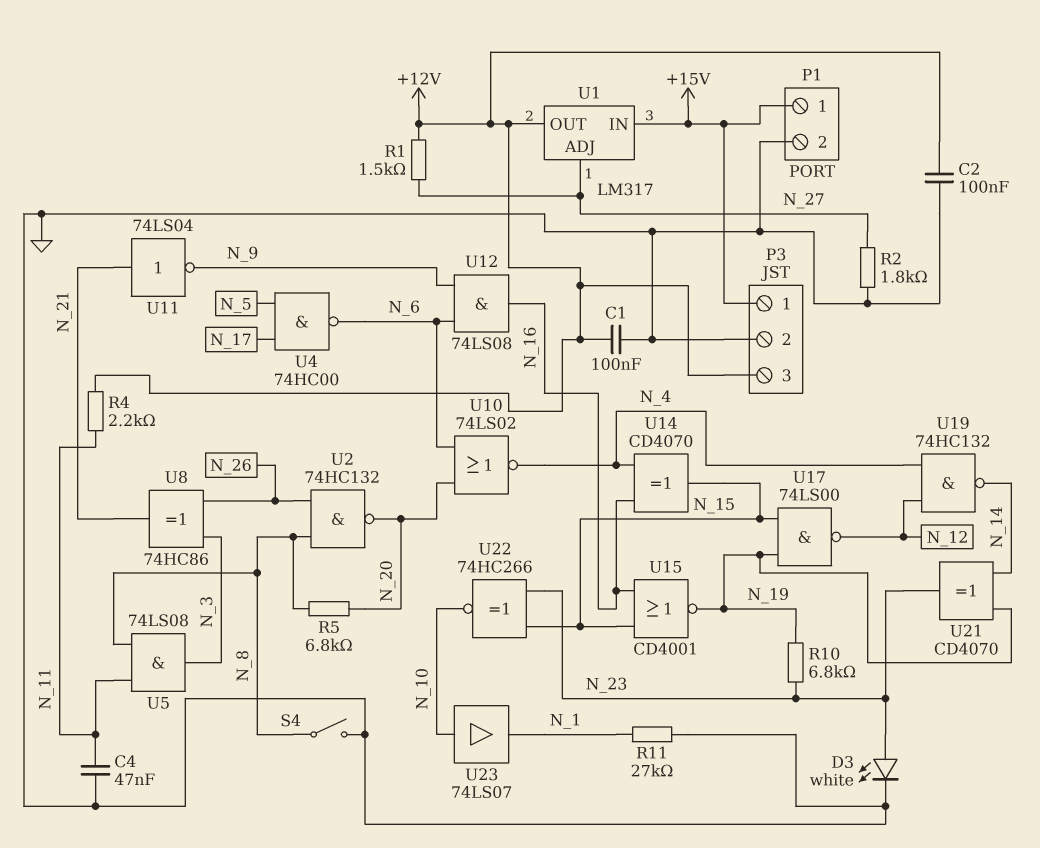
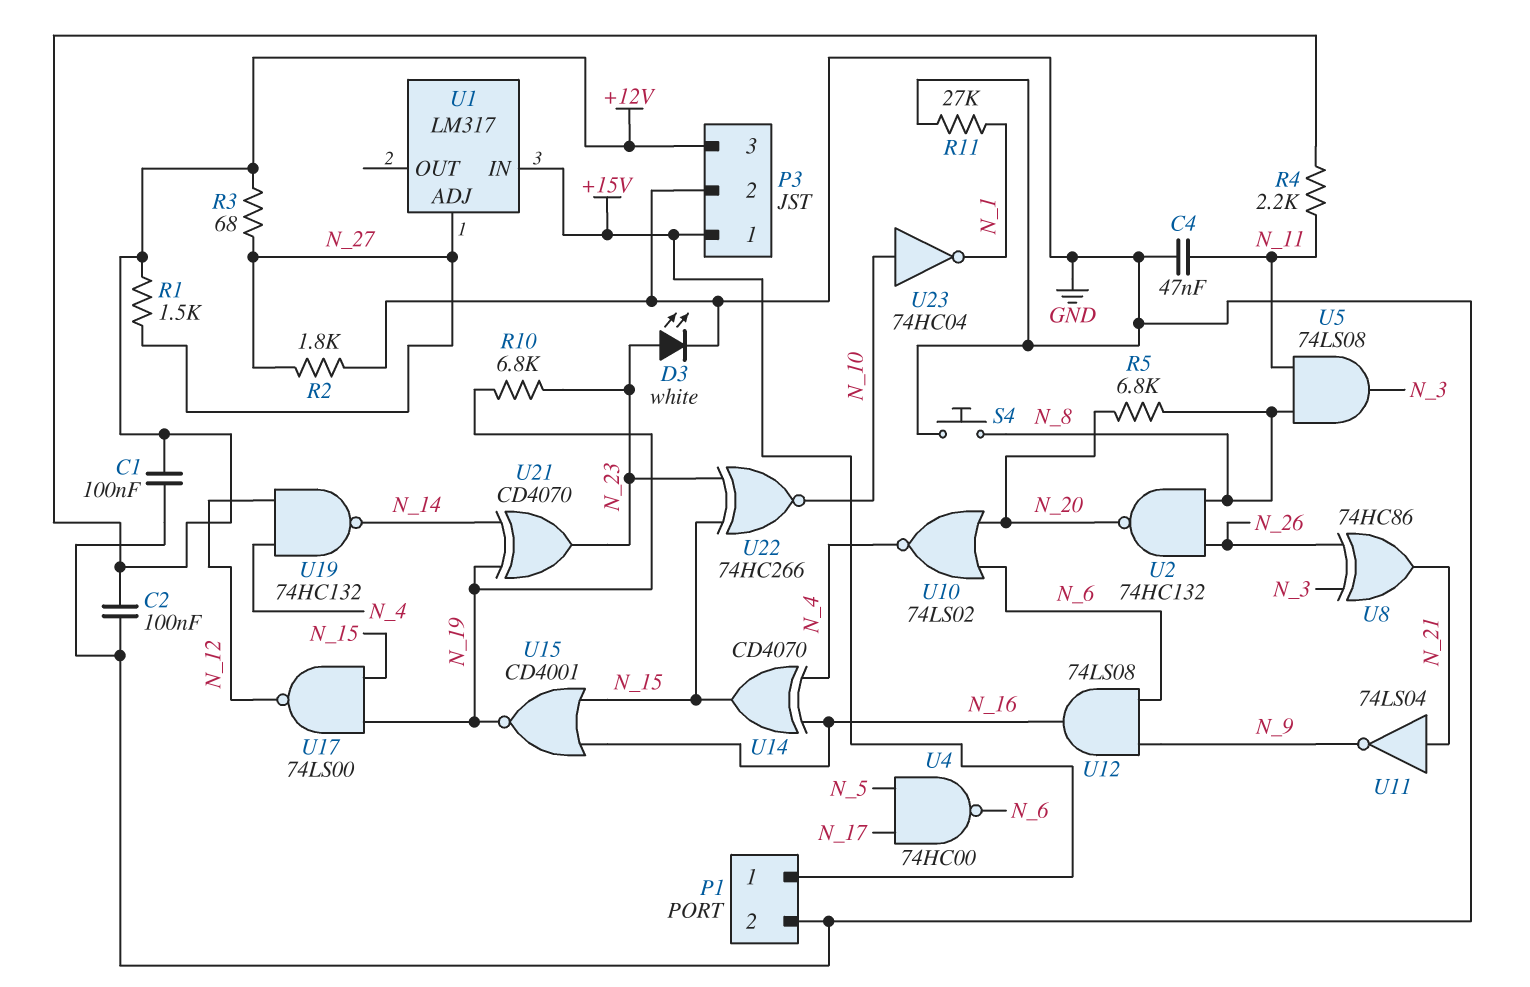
R3: none -> 68 (+12V, N_27)
S4: switch (GND, N_8) -> button (GND, N_8)
U1 pin OUT: +12V -> none
U23: buffer 74LS07 (in N_10, out N_1) -> NOT 74HC04 (in N_10, out N_1)

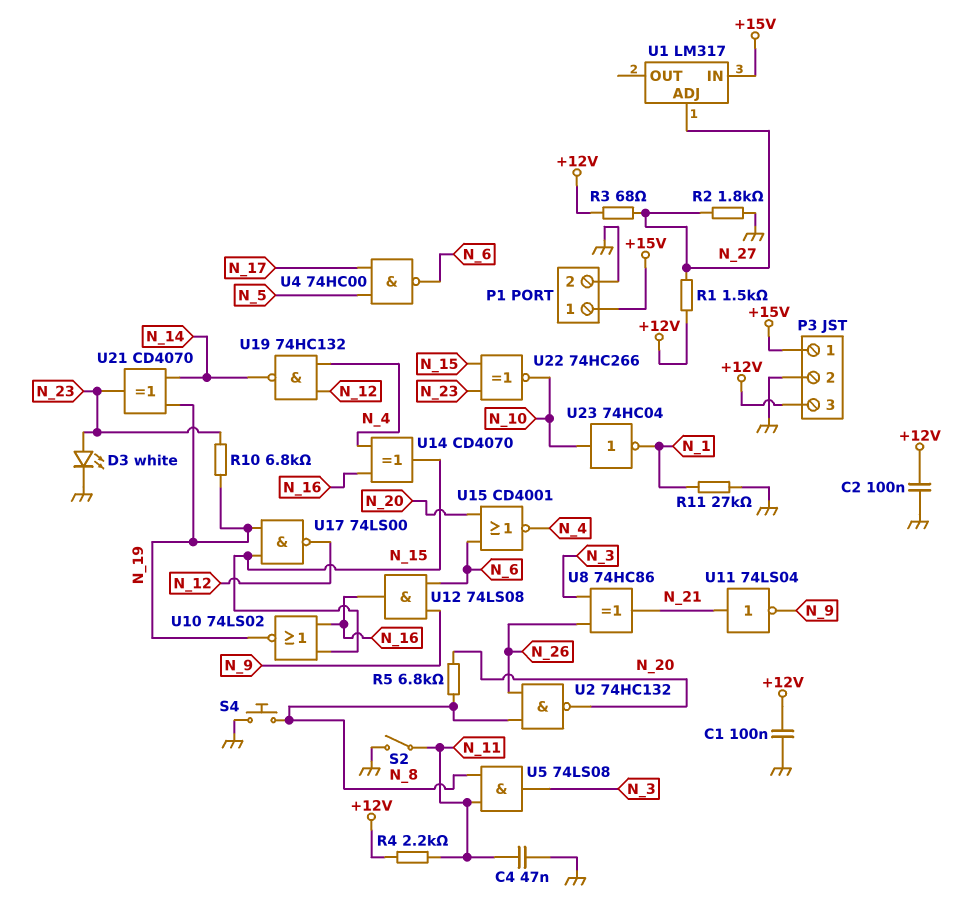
S2: none -> switch (GND, N_11)
U10: NOR 74LS02 (in N_6, in N_20, out N_4) -> NOR 74LS02 (in N_15, in N_16, out N_19)
U15: NOR CD4001 (in N_15, in N_16, out N_19) -> NOR CD4001 (in N_6, in N_20, out N_4)

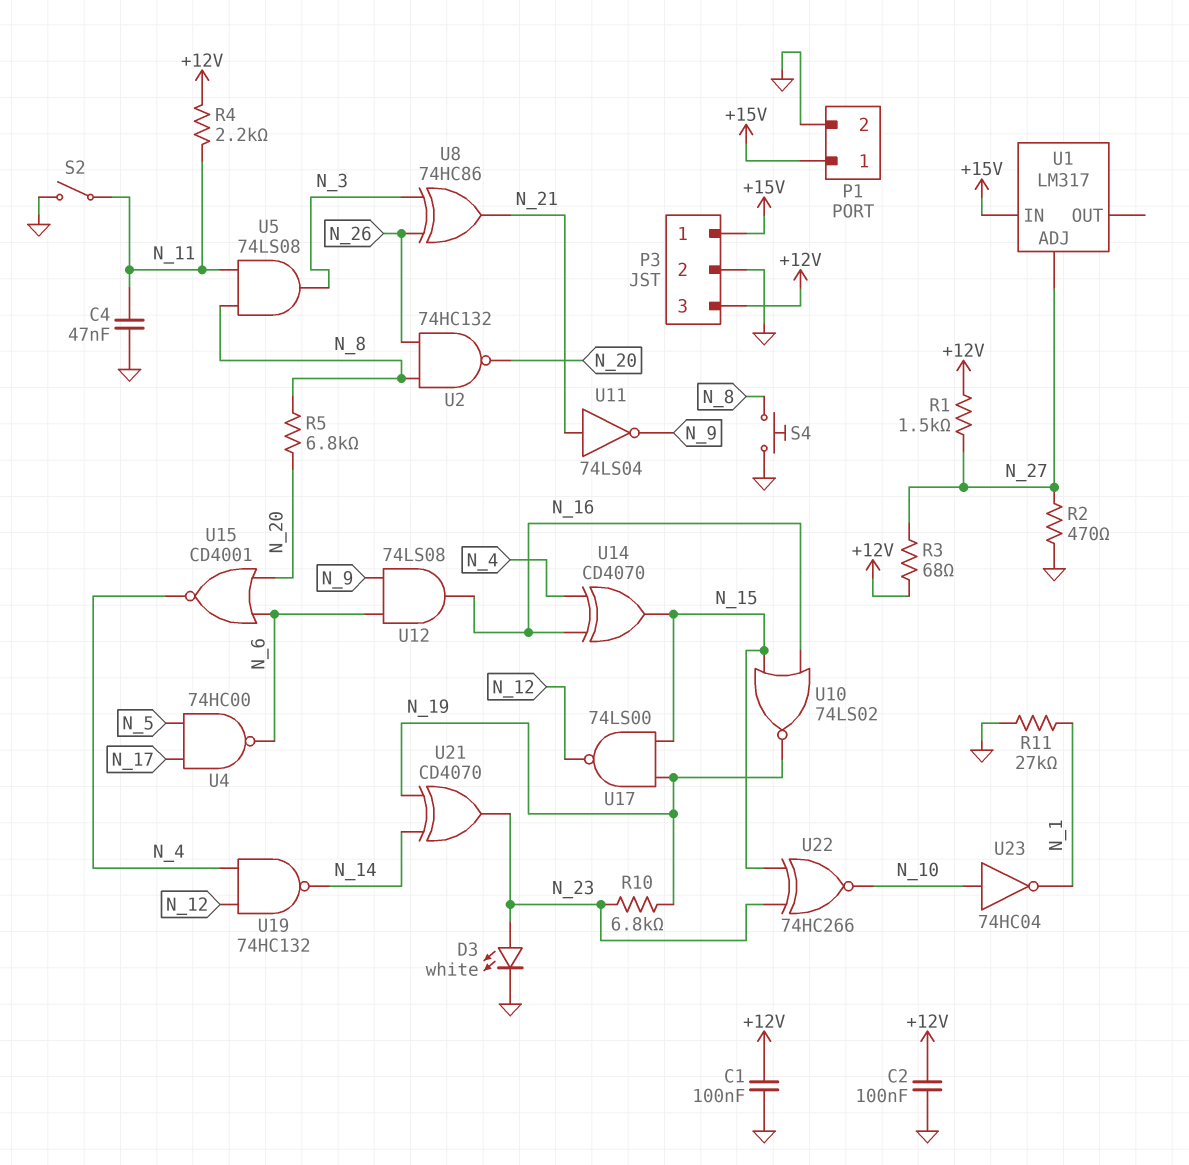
R2: 1.8k (GND, N_27) -> 470 (GND, N_27)

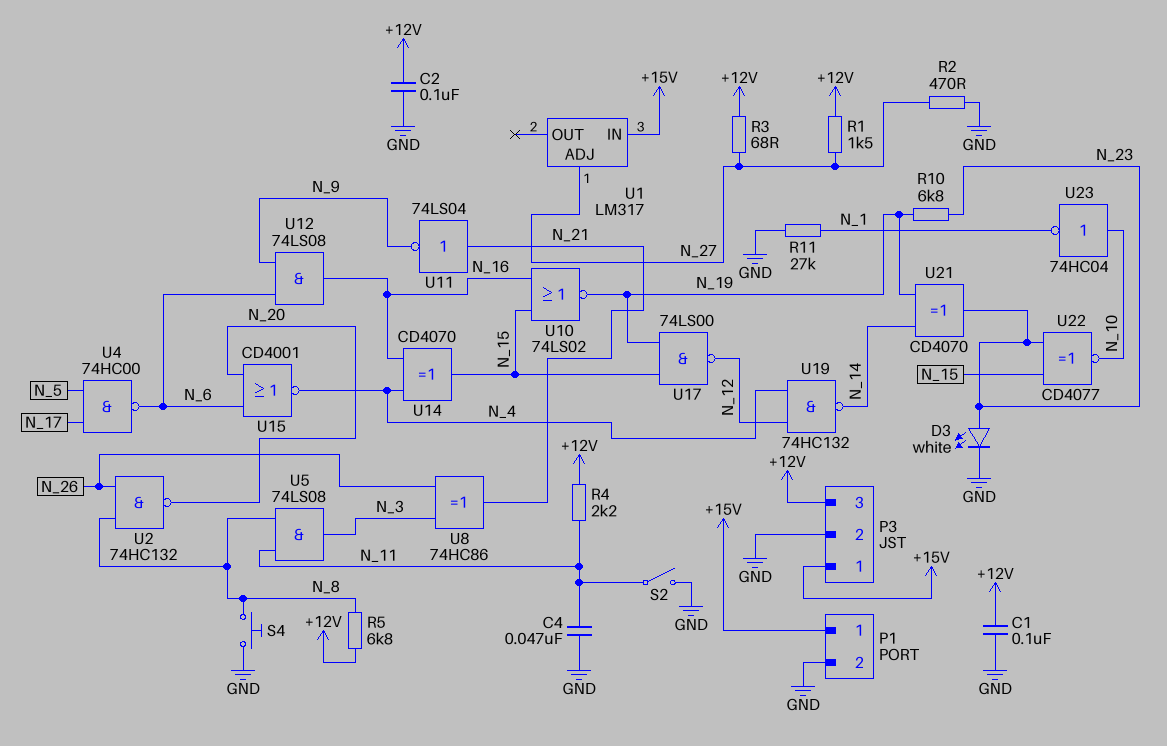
R5: 6.8k (N_8, N_20) -> 6.8k (+12V, N_8)
U22: XNOR 74HC266 (in N_15, in N_23, out N_10) -> XNOR CD4077 (in N_15, in N_23, out N_10)

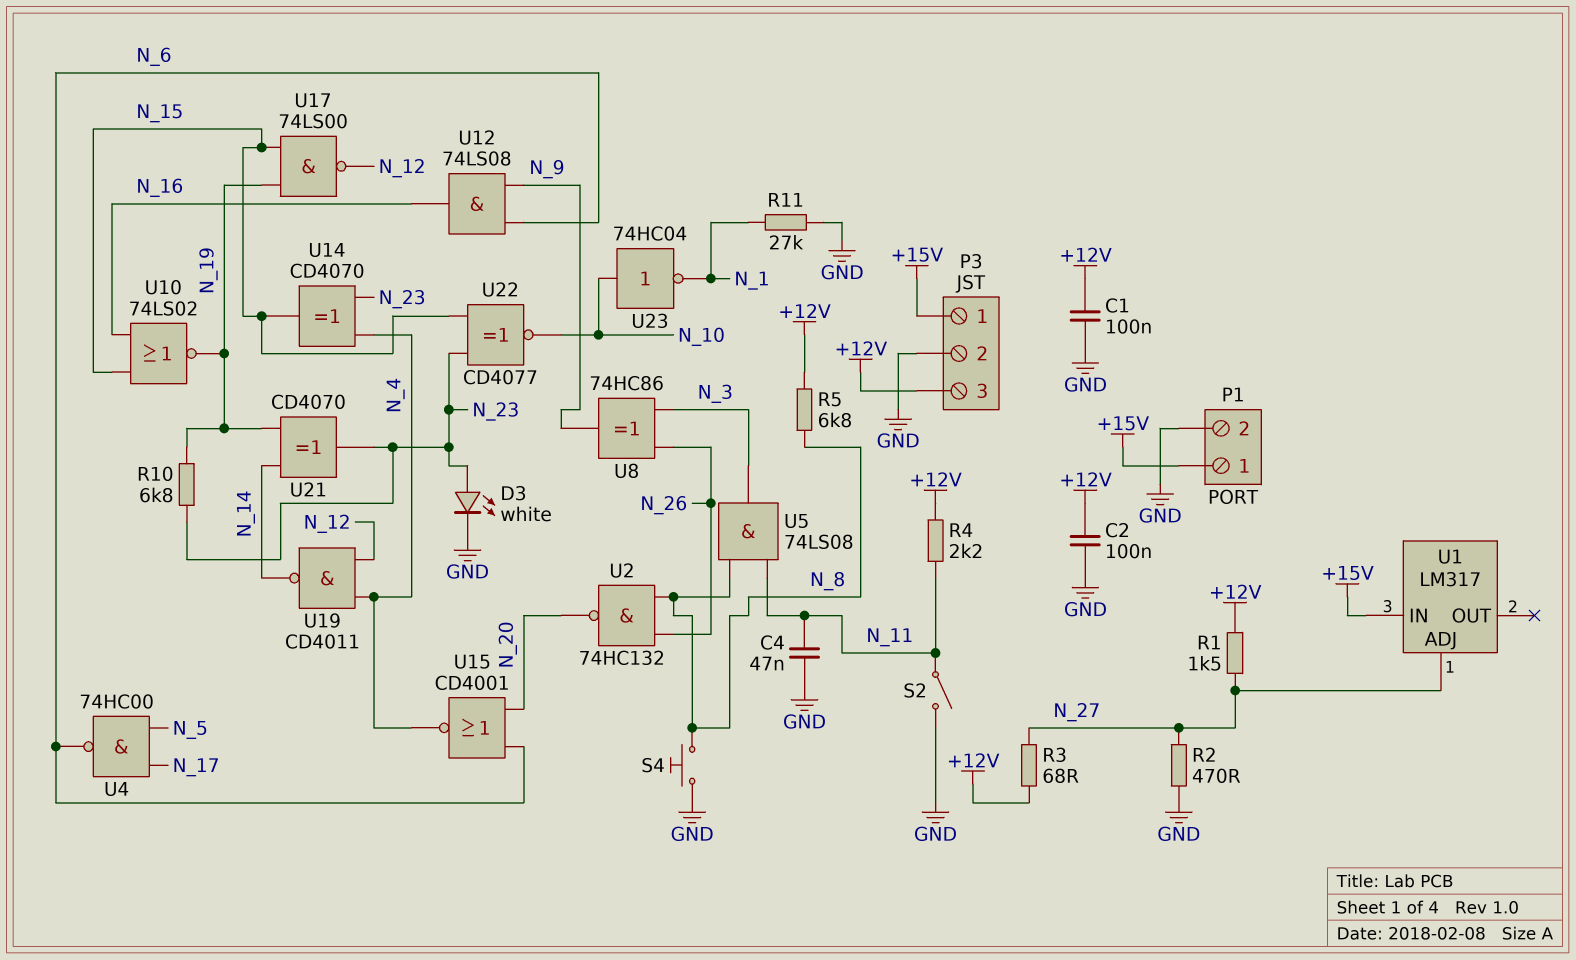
U8: XOR 74HC86 (in N_3, in N_26, out N_21) -> XOR 74HC86 (in N_3, in N_26, out N_9)
U11: NOT 74LS04 (in N_21, out N_9) -> none
U14: XOR CD4070 (in N_4, in N_16, out N_15) -> XOR CD4070 (in N_4, in N_23, out N_15)
U19: NAND 74HC132 (in N_4, in N_12, out N_14) -> NAND CD4011 (in N_4, in N_12, out N_14)

